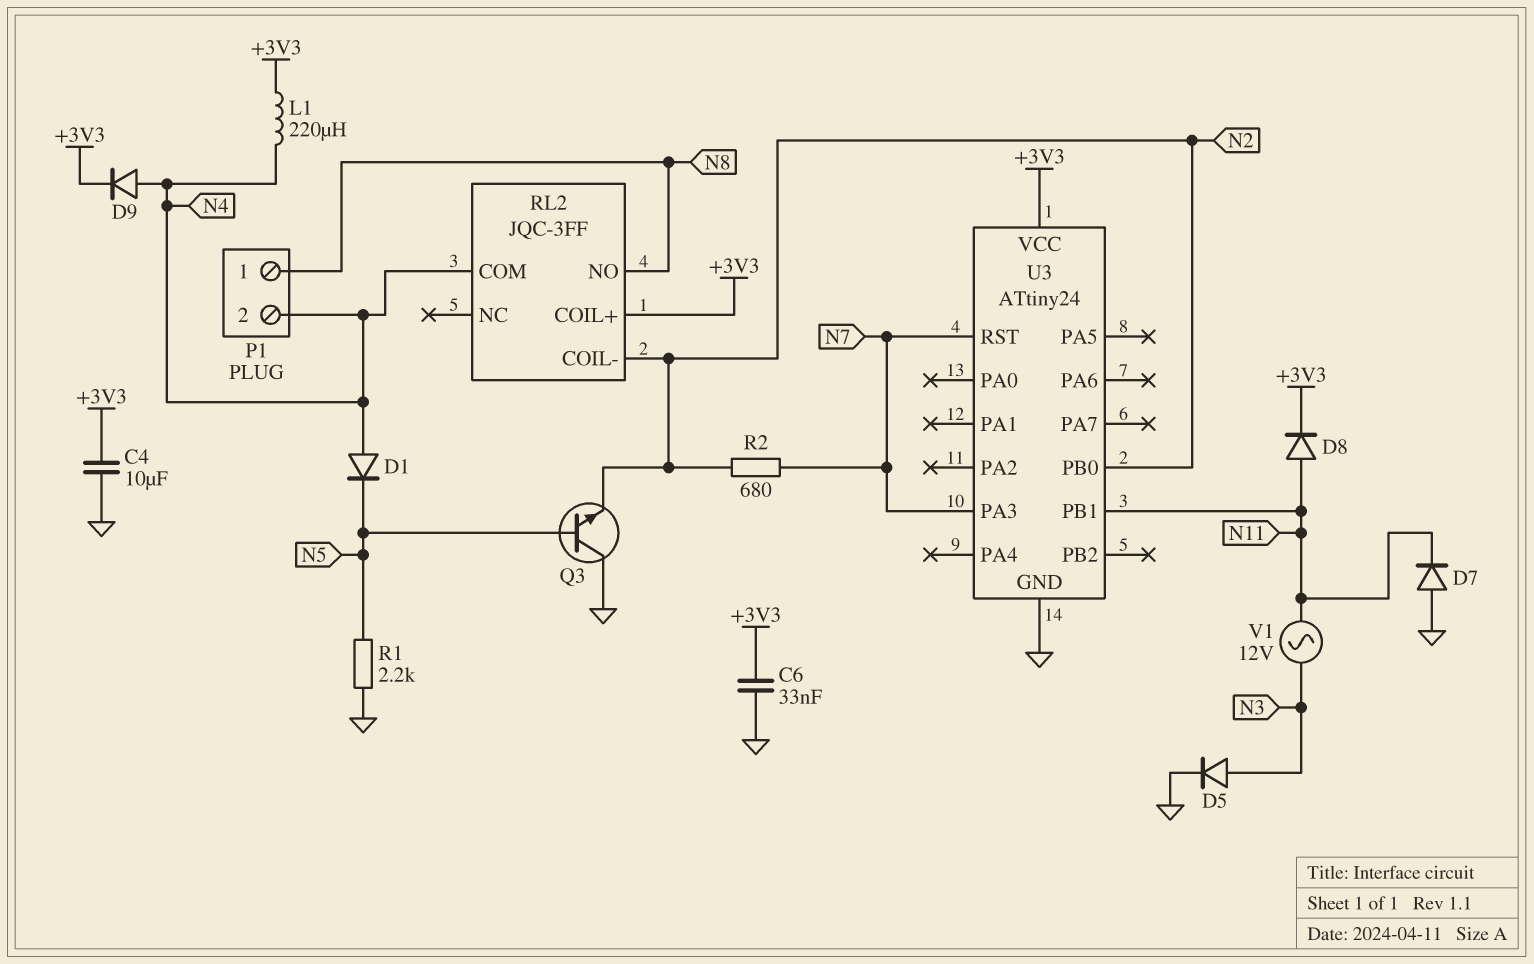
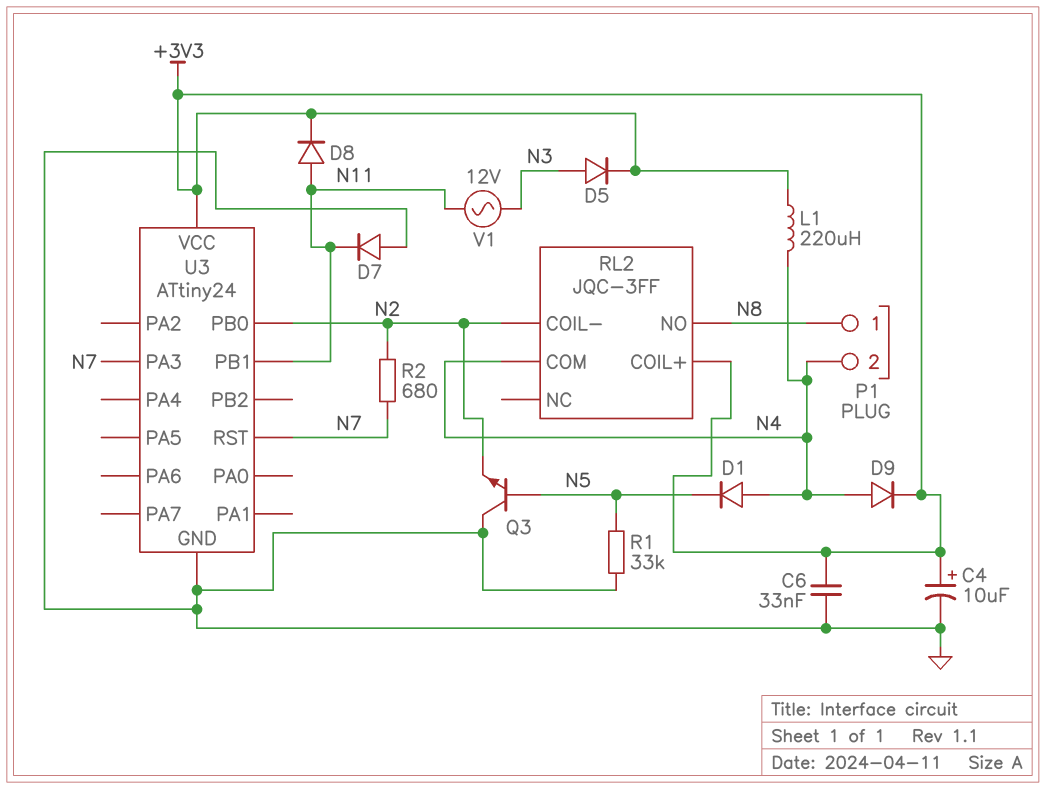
C4: 10uF (+3V3, GND) -> 10uF (plus +3V3, minus GND)
D5: diode (A N3, K GND) -> diode (A N3, K +3V3)
R1: 2.2k (GND, N5) -> 33k (GND, N5)

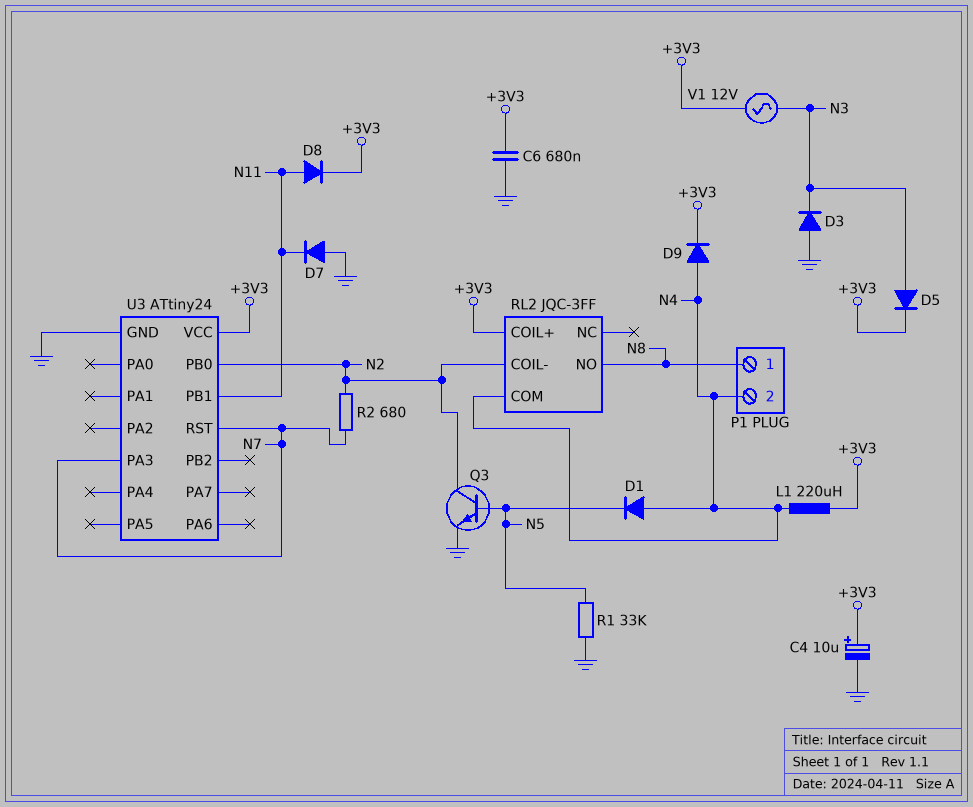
C6: 33nF (+3V3, GND) -> 680nF (+3V3, GND)
D3: none -> diode (A GND, K N3)
Q3: NPN (B N5, C GND, E N2) -> NPN (B N5, C N2, E GND)
V1: AC 12V (N3, N11) -> AC 12V (+3V3, N3)

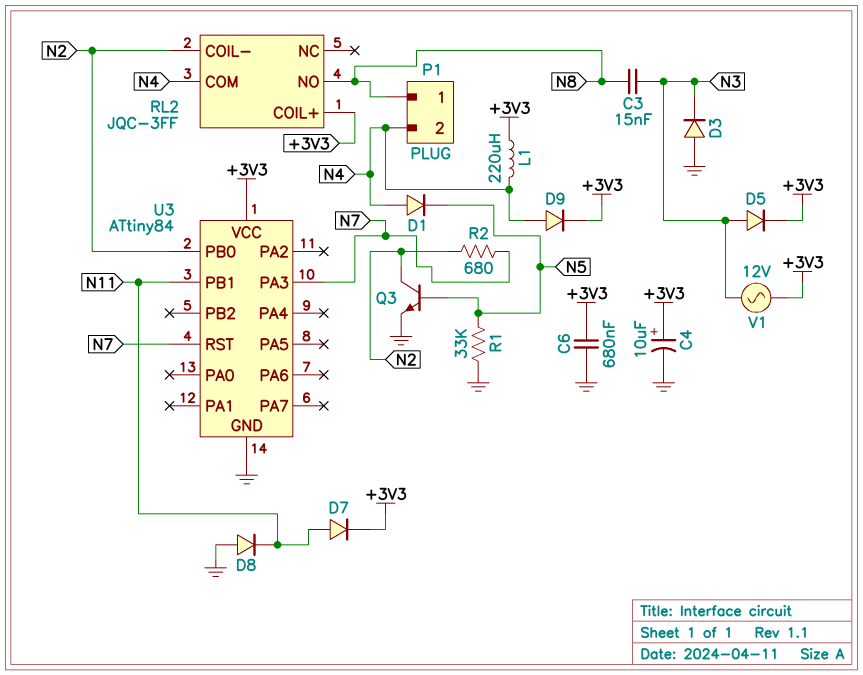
C3: none -> 15nF (N3, N8)
D7: diode (A GND, K N11) -> diode (A N11, K +3V3)
D8: diode (A N11, K +3V3) -> diode (A GND, K N11)
U3: ATtiny24 -> ATtiny84

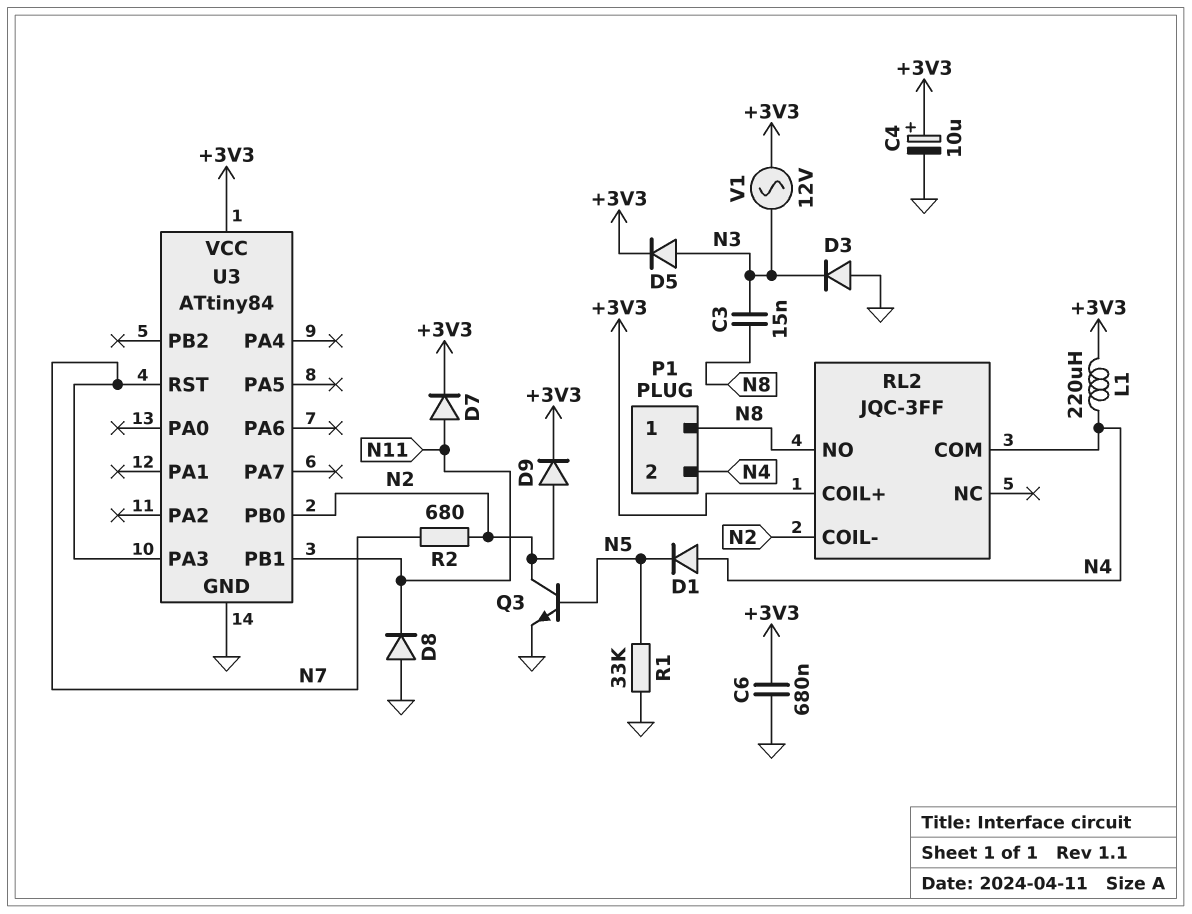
D9: diode (A N4, K +3V3) -> diode (A N2, K +3V3)

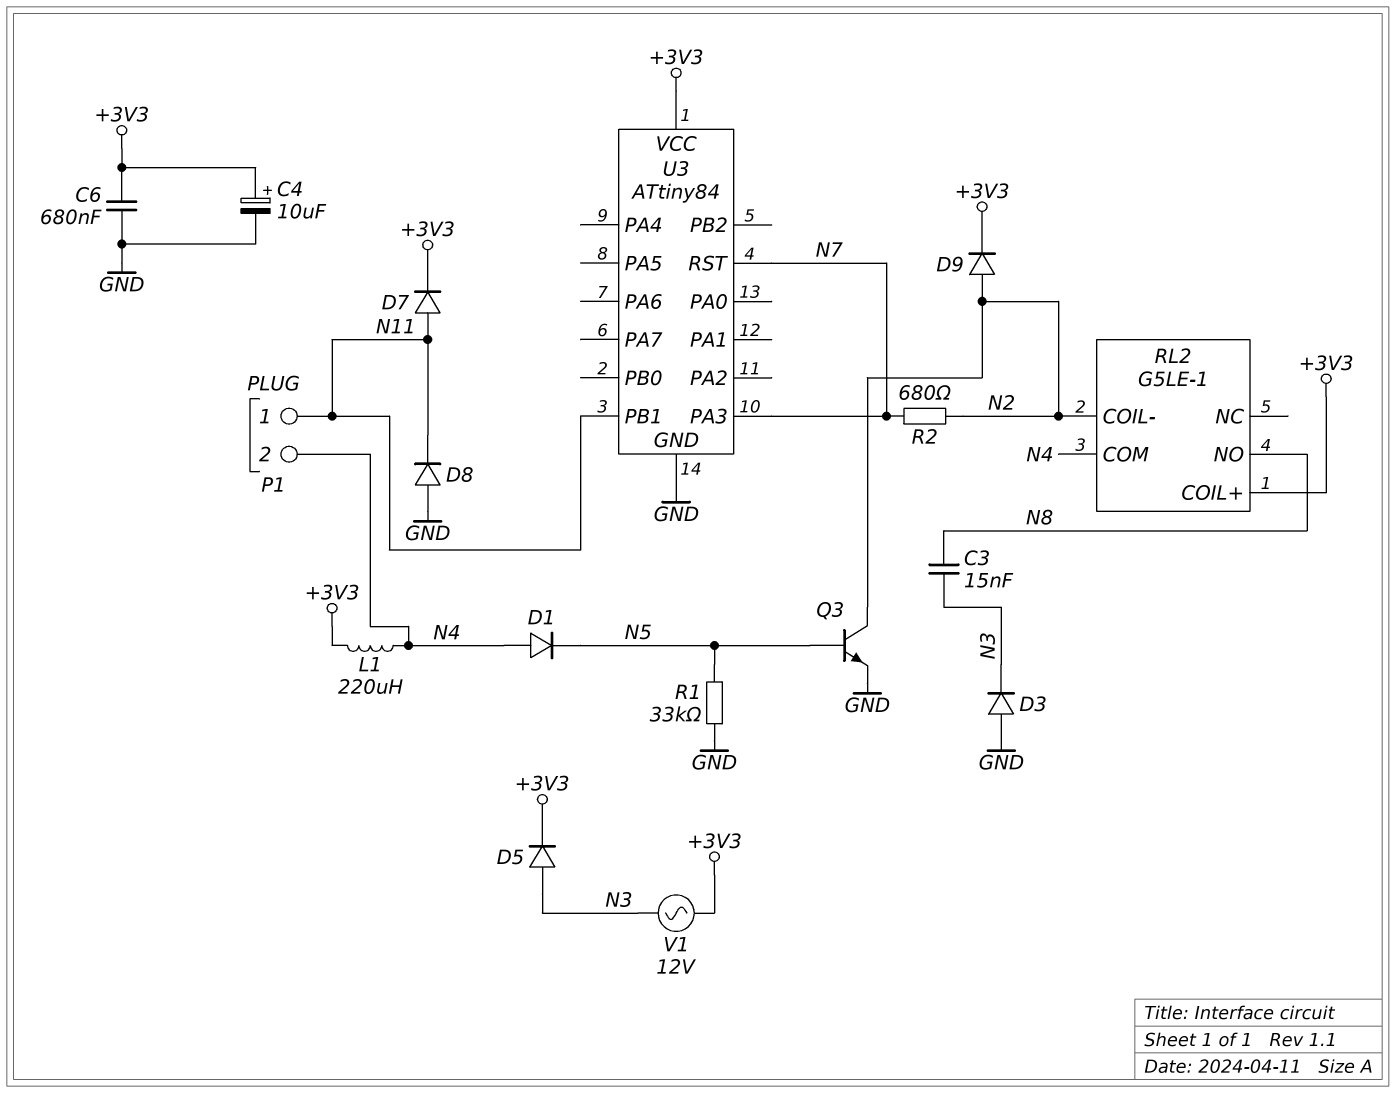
P1 pin 1: N8 -> N11
RL2: JQC-3FF -> G5LE-1
U3 pin PB0: N2 -> none

